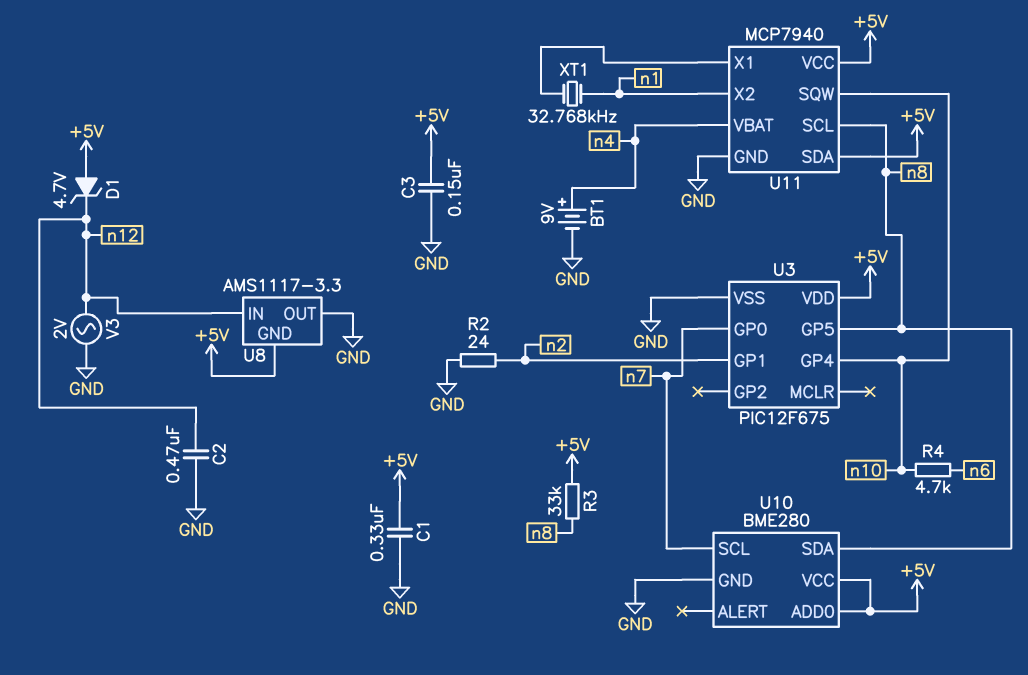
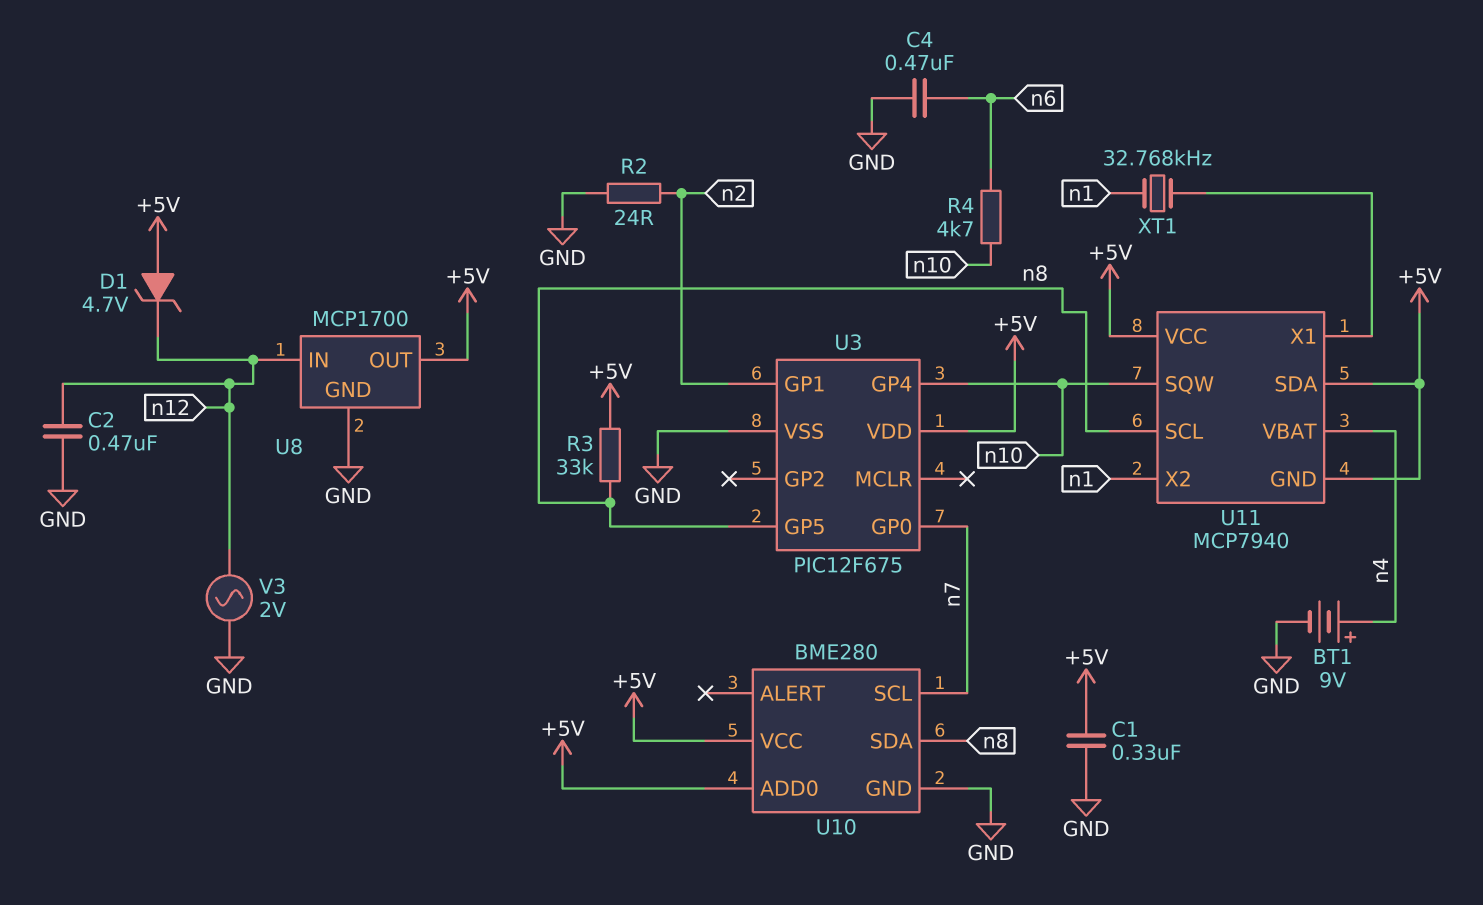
C3: 150nF (+5V, GND) -> none
C4: none -> 470nF (GND, n6)
U8: AMS1117-3.3 -> MCP1700
U8 pin GND: +5V -> GND
U8 pin OUT: GND -> +5V
U11 pin GND: GND -> +5V

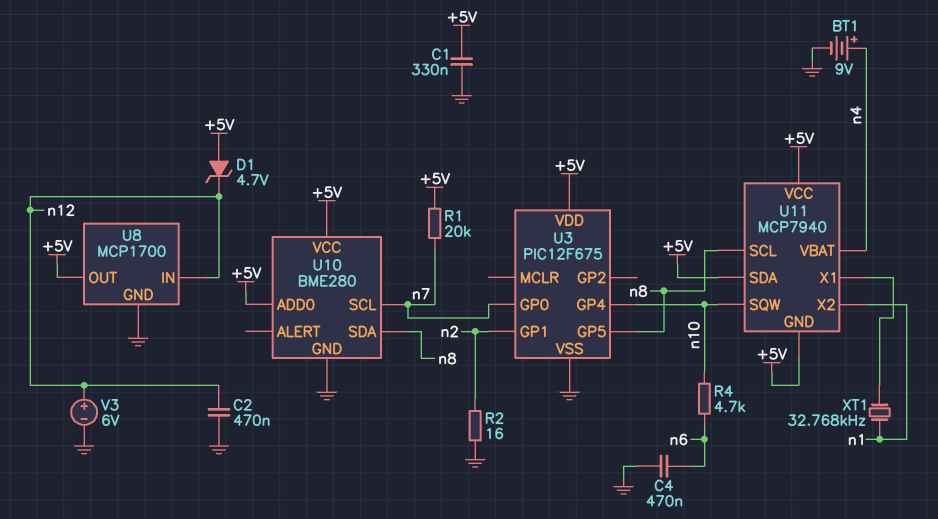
R1: none -> 20k (+5V, n7)
R2: 24 (GND, n2) -> 16 (GND, n2)
R3: 33k (+5V, n8) -> none
V3: AC 2V (GND, n12) -> 6V (plus n12, minus GND)

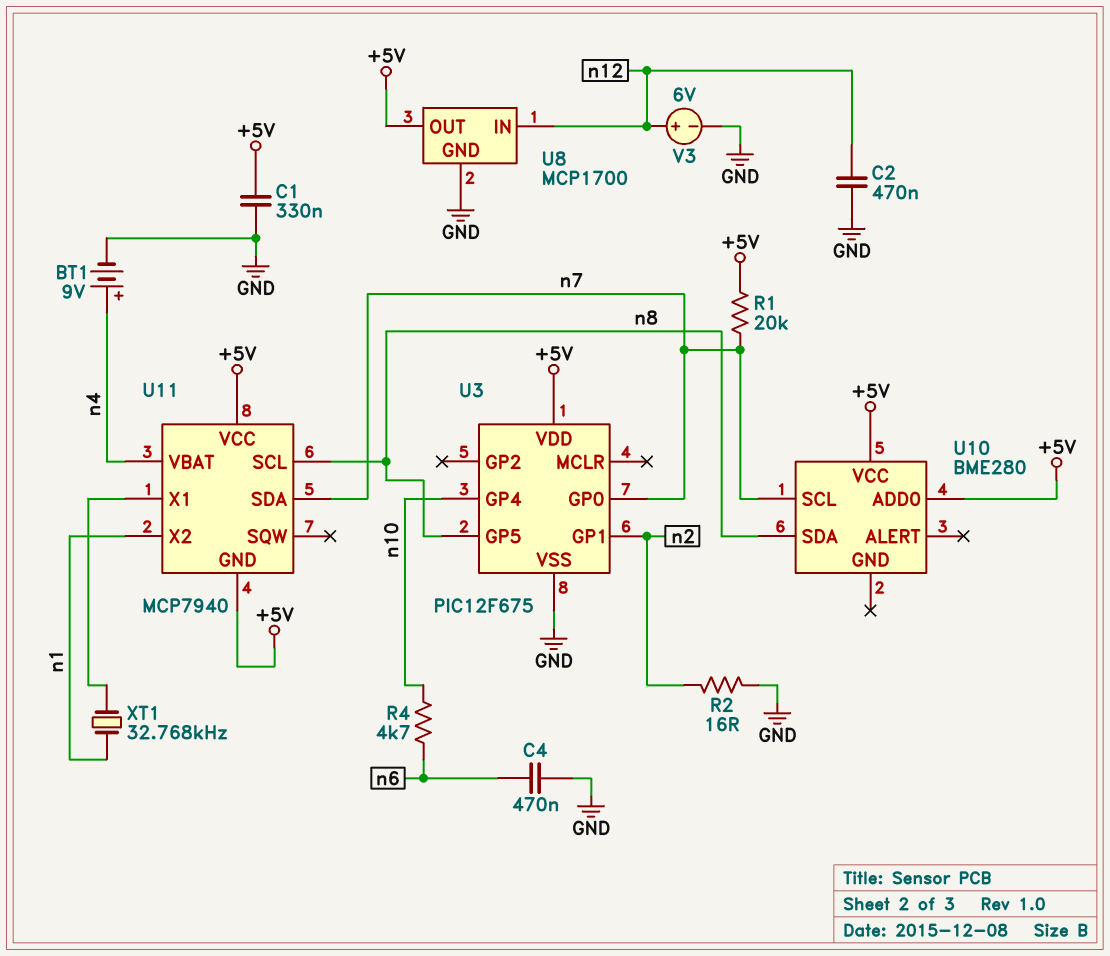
D1: zener 4.7V (A +5V, K n12) -> none
U10 pin GND: GND -> none
U11 pin SDA: +5V -> n7
U11 pin SQW: n10 -> none

